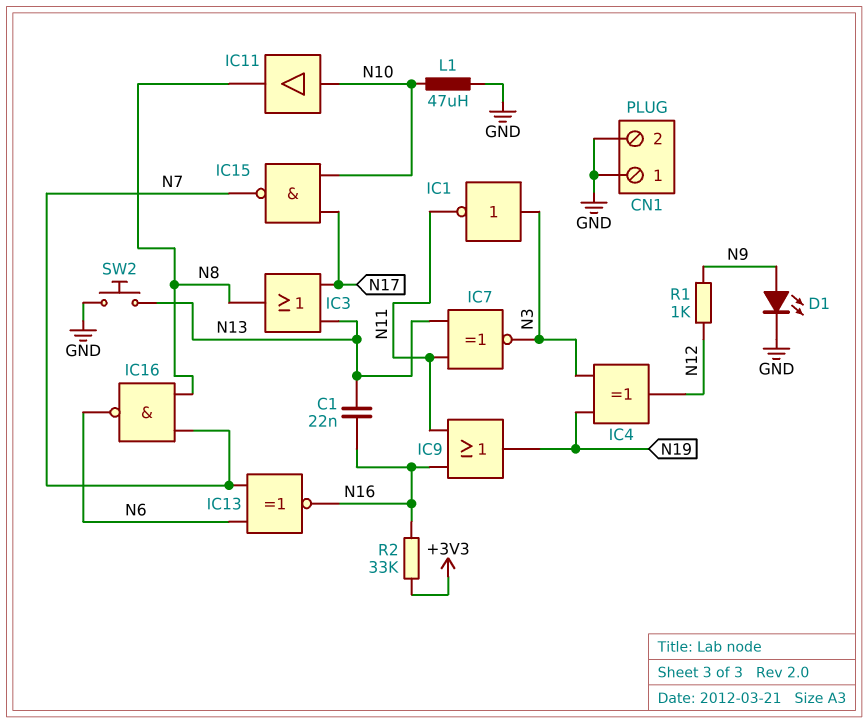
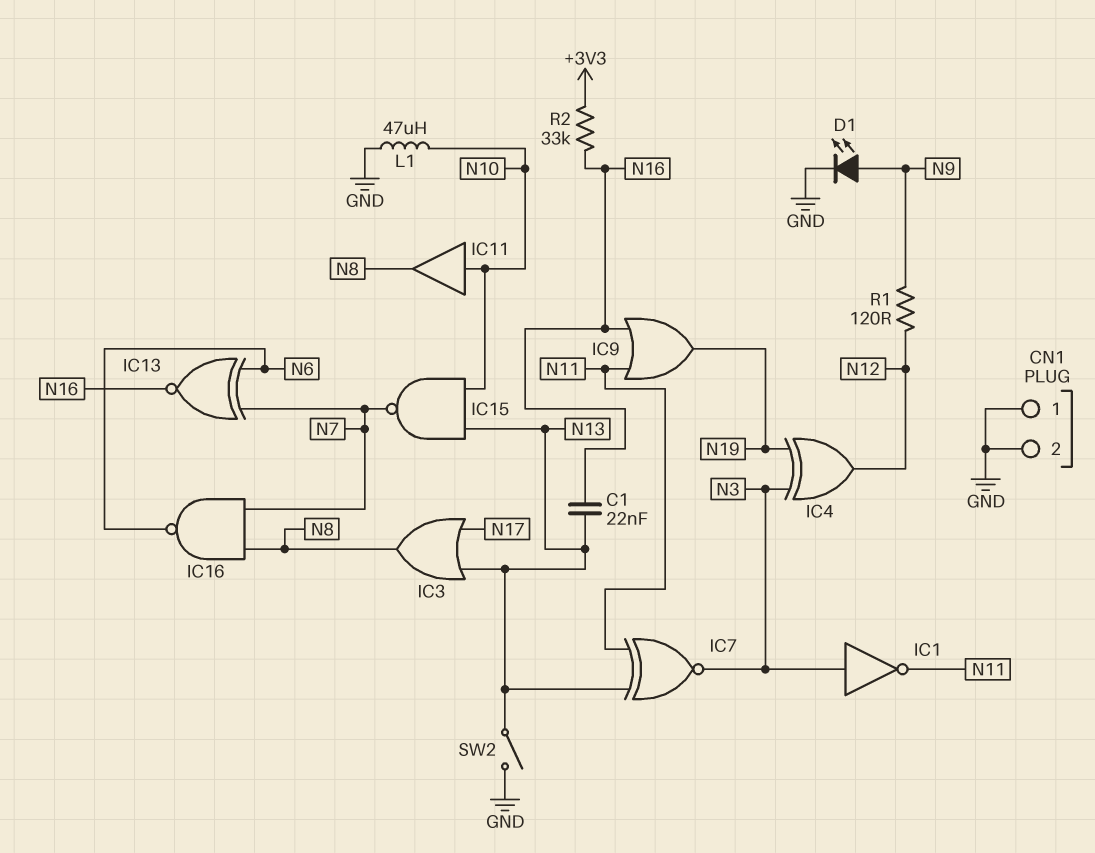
IC15: NAND (in N10, in N17, out N7) -> NAND (in N10, in N13, out N7)
R1: 1k (N9, N12) -> 120 (N9, N12)
SW2: button (GND, N13) -> switch (GND, N13)

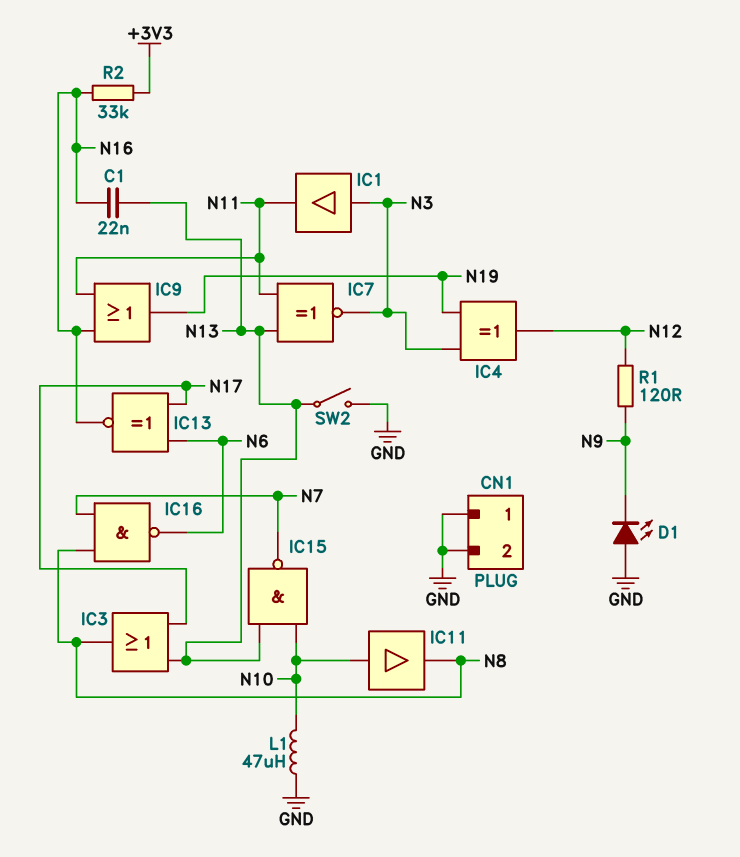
D1: LED (A N9, K GND) -> LED (A GND, K N9)
IC1: NOT (in N3, out N11) -> buffer (in N3, out N11)
IC13: XNOR (in N6, in N7, out N16) -> XNOR (in N6, in N17, out N16)

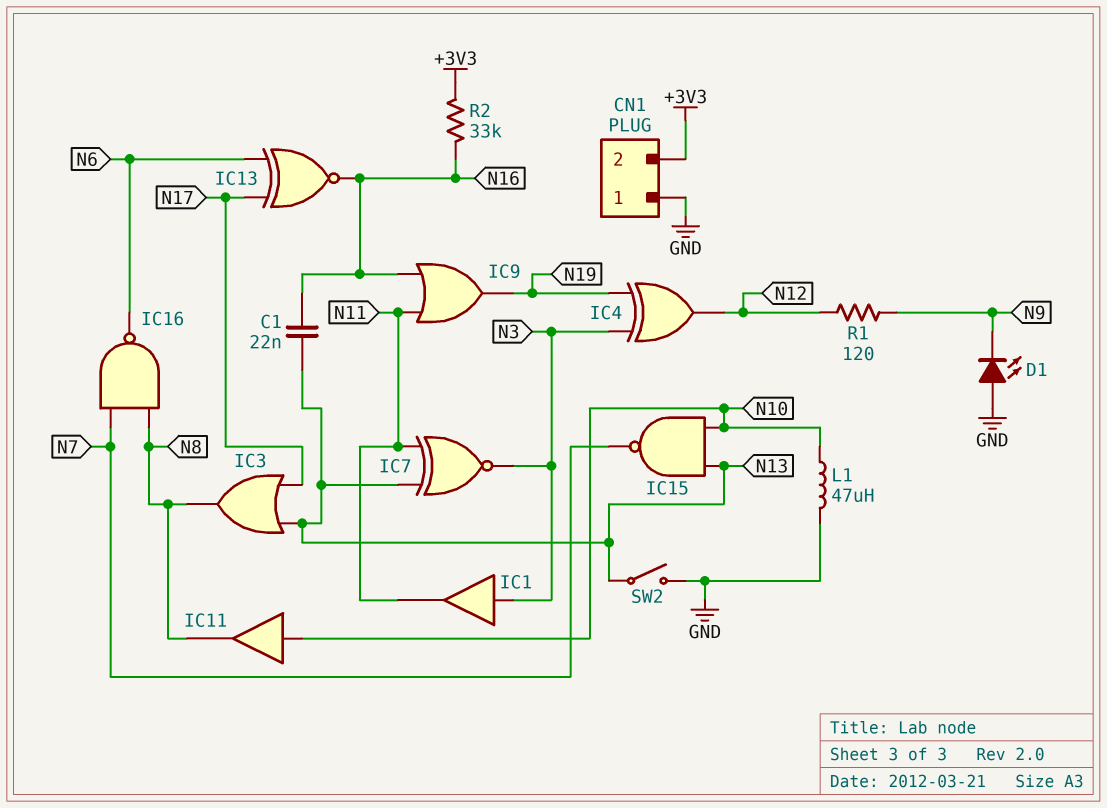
CN1 pin 2: GND -> +3V3

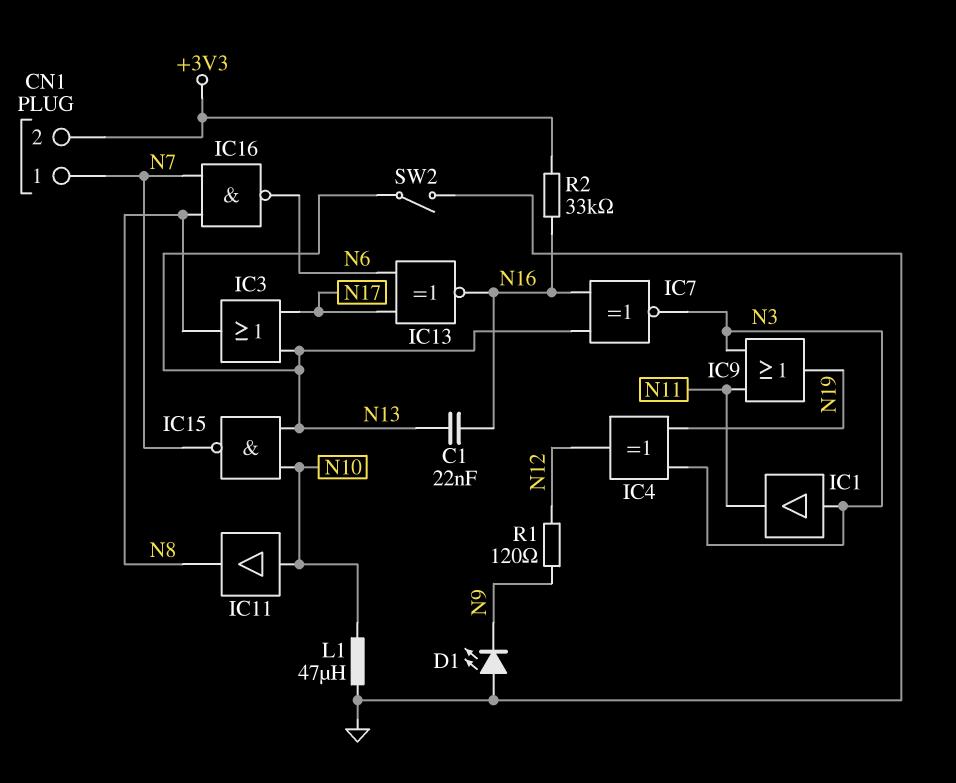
CN1 pin 1: GND -> N7
IC7: XNOR (in N11, in N13, out N3) -> XNOR (in N13, in N16, out N3)
IC9: OR (in N11, in N16, out N19) -> OR (in N3, in N11, out N19)

